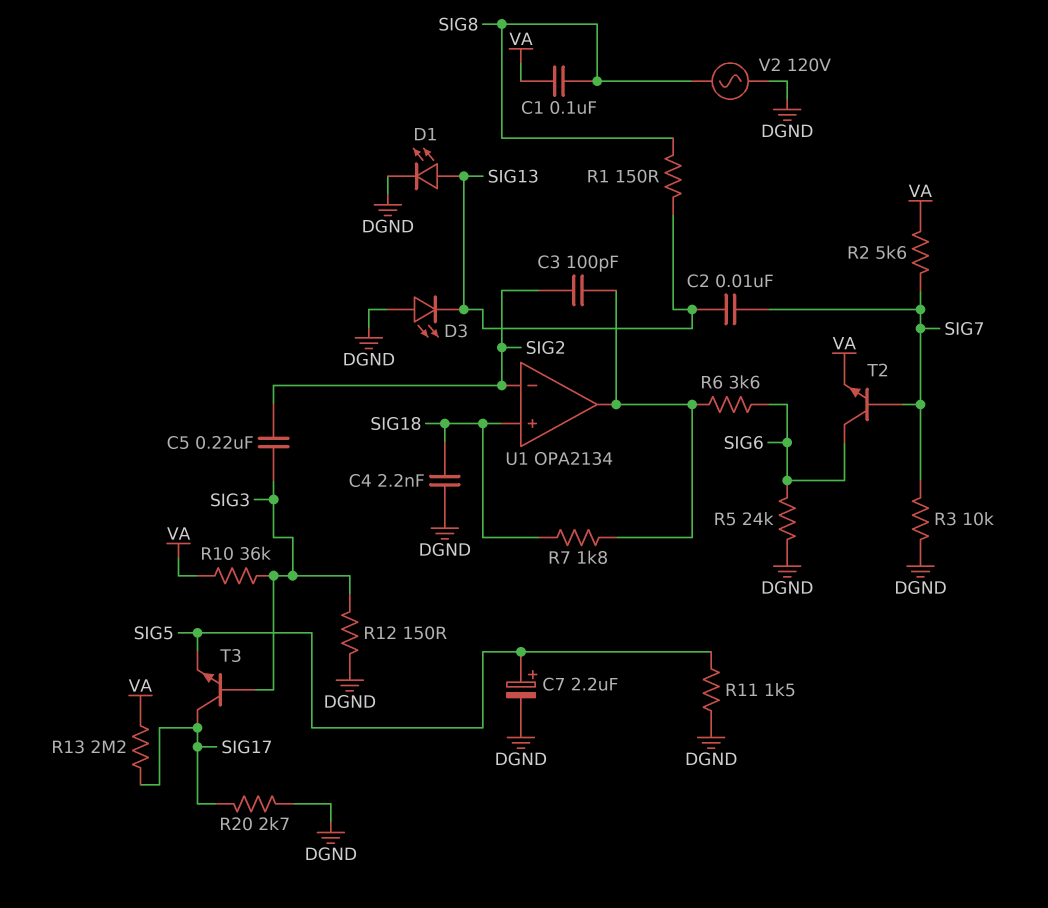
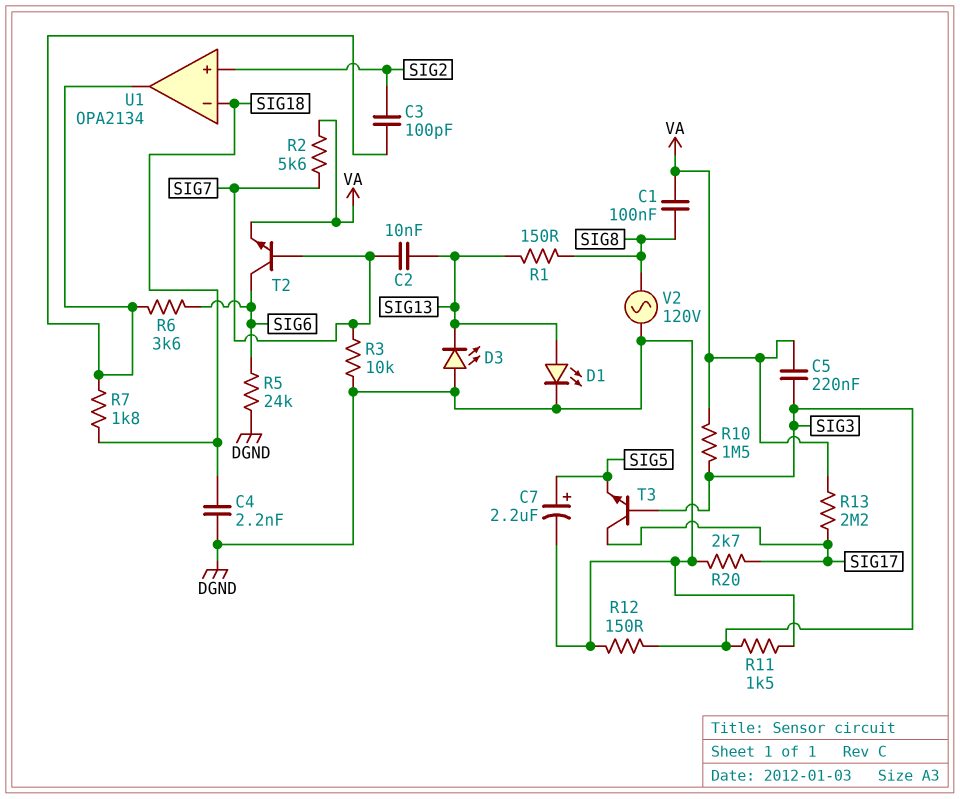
C5: 220nF (SIG2, SIG3) -> 220nF (SIG3, VA)
R10: 36k (SIG3, VA) -> 1.5M (SIG3, VA)
R11: 1.5k (DGND, SIG5) -> 1.5k (DGND, SIG3)
U1 pin in+: SIG18 -> SIG2
U1 pin in-: SIG2 -> SIG18

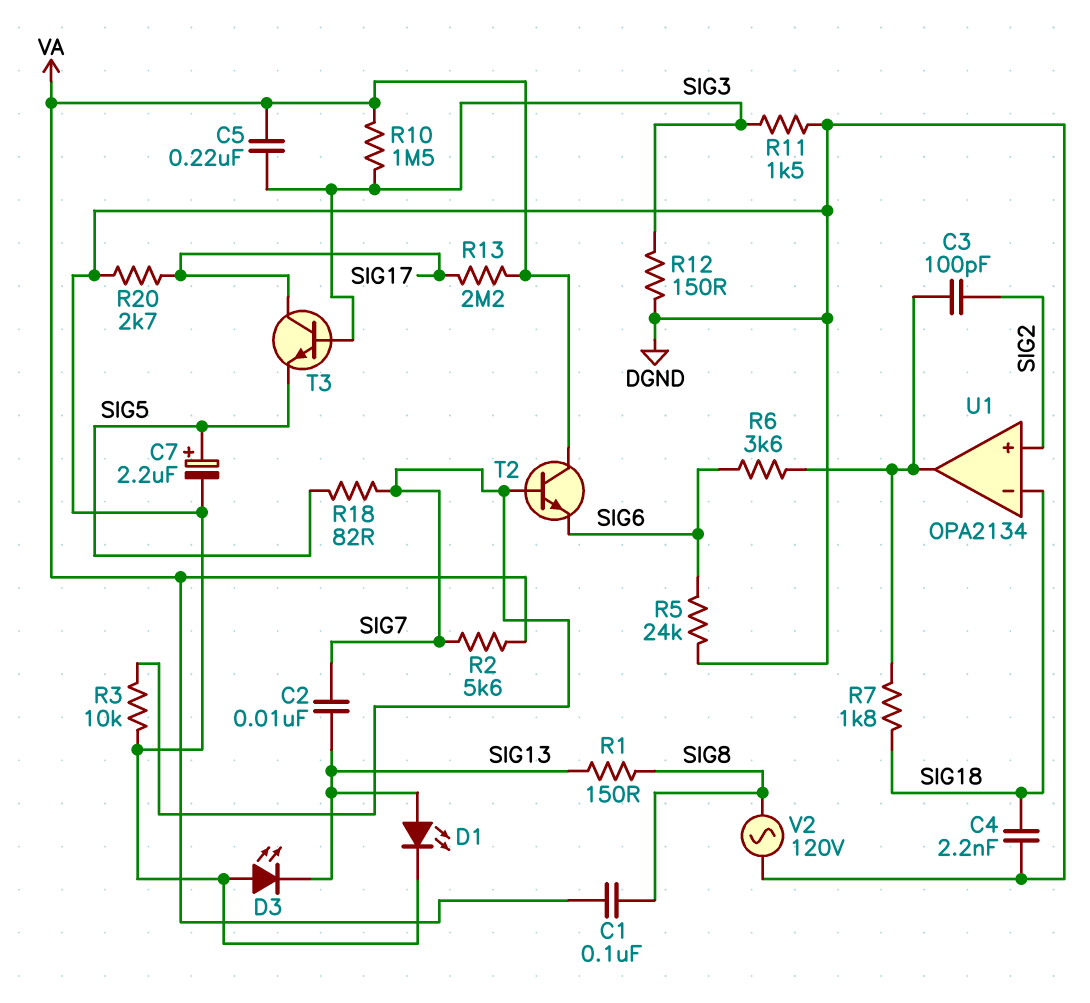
R18: none -> 82 (SIG5, SIG7)
T2: NPN (B SIG7, C SIG6, E VA) -> NPN (B SIG7, C VA, E SIG6)

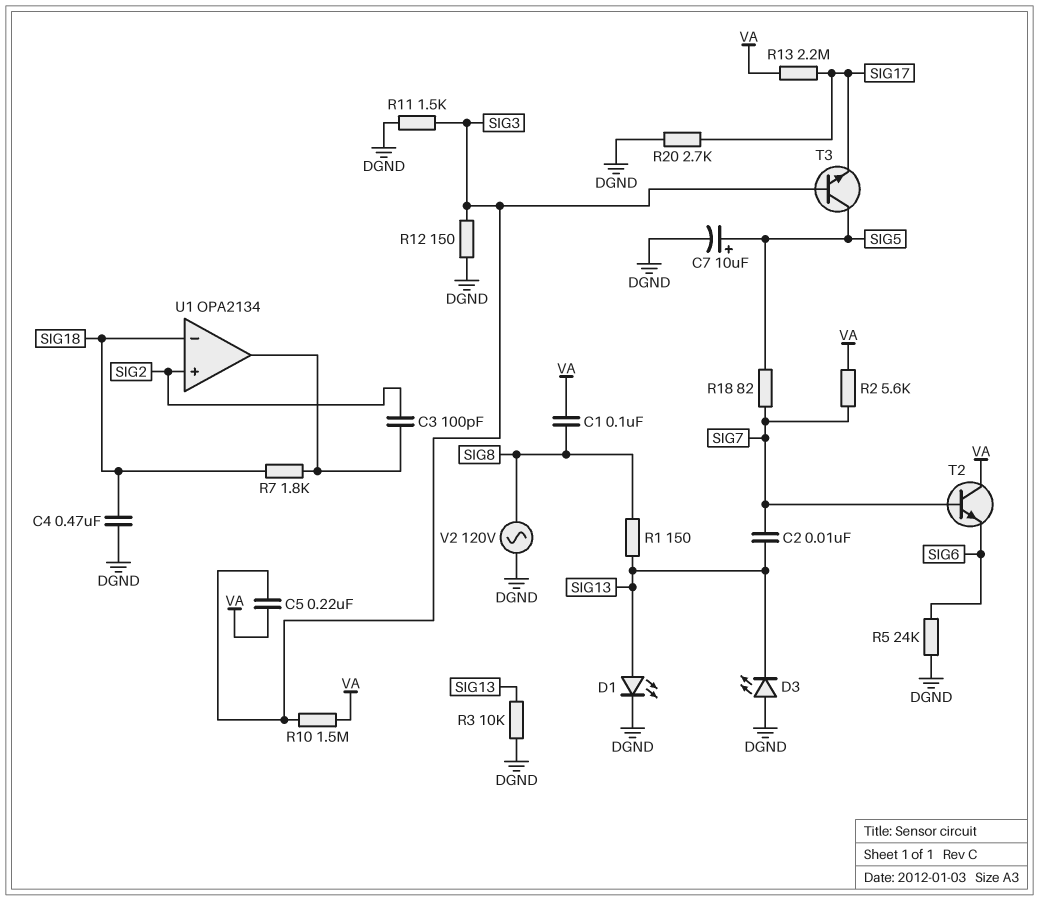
C4: 2.2nF (DGND, SIG18) -> 470nF (DGND, SIG18)
C7: 2.2uF (plus SIG5, minus DGND) -> 10uF (plus SIG5, minus DGND)
R3: 10k (DGND, SIG7) -> 10k (DGND, SIG13)
R6: 3.6k (SIG6, U1/out) -> none
T3: NPN (B SIG3, C SIG17, E SIG5) -> NPN (B SIG3, C SIG5, E SIG17)

